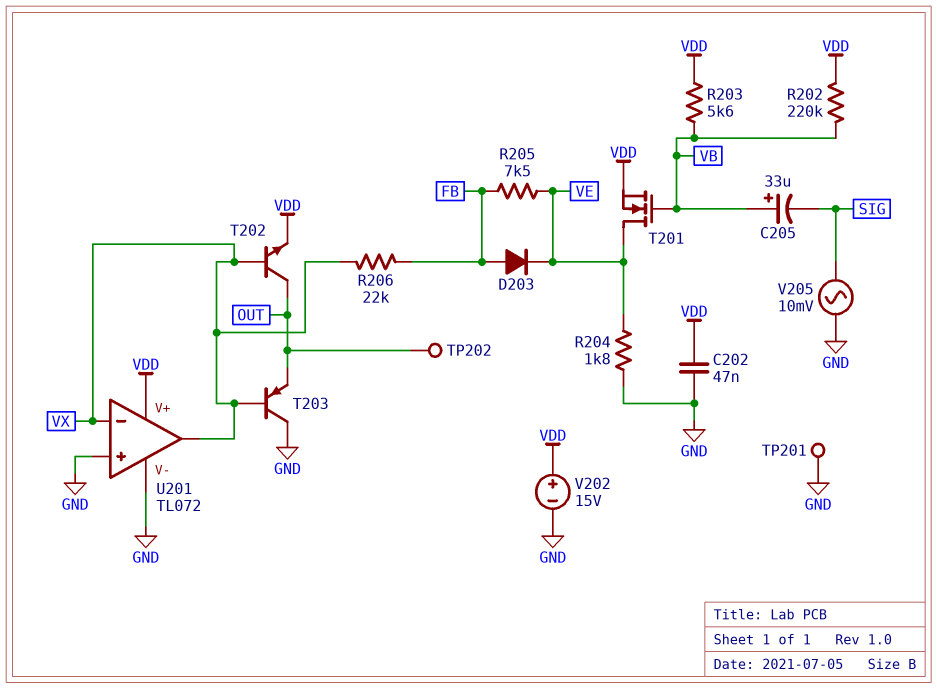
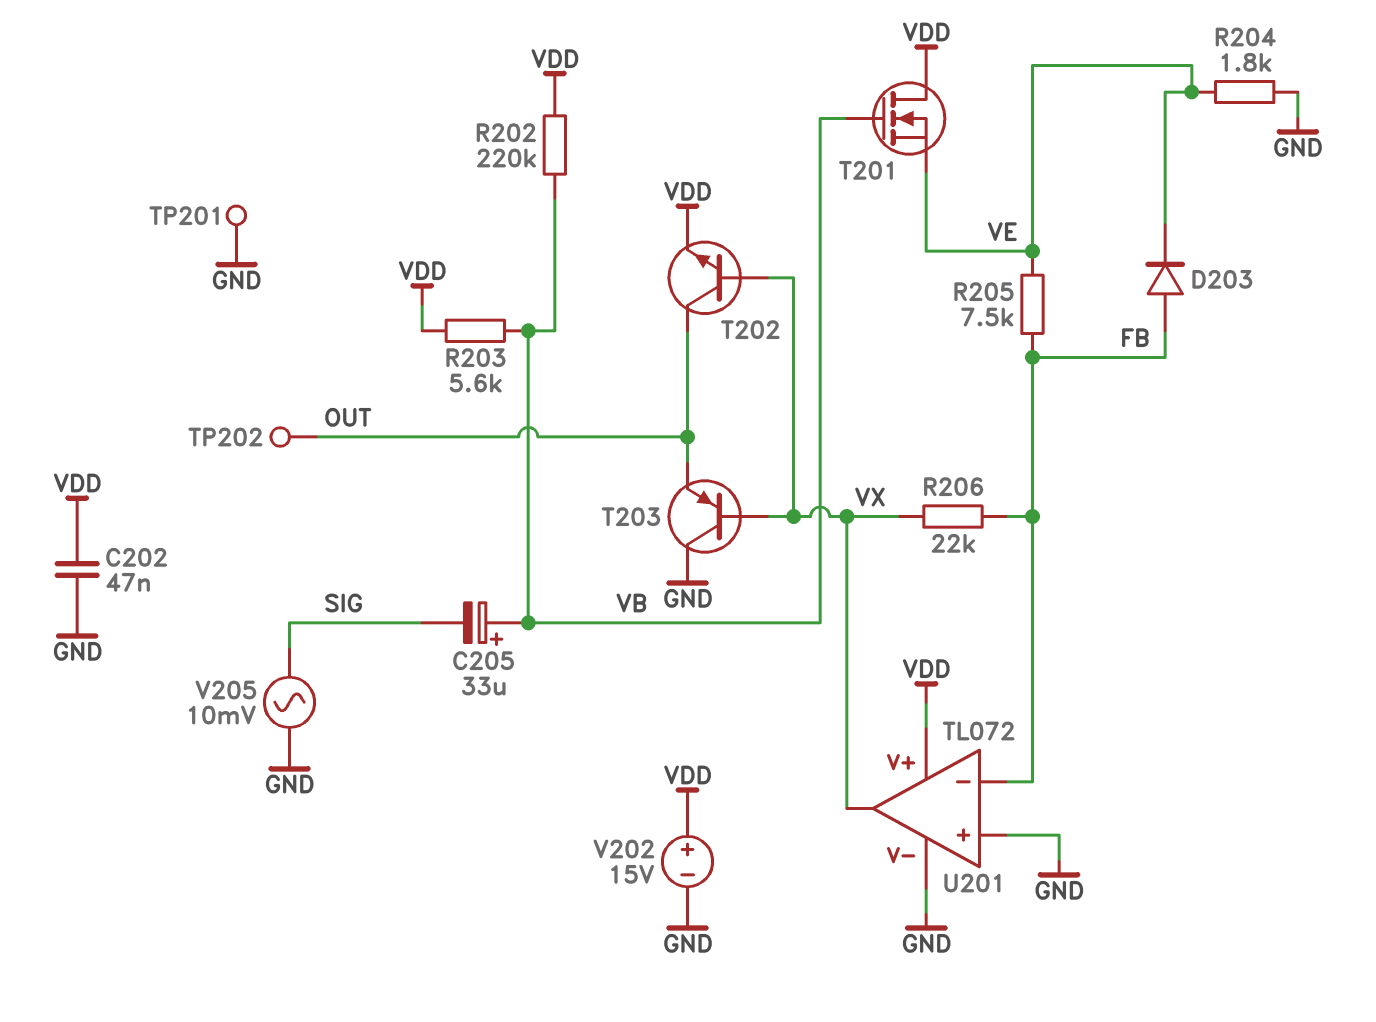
T201: NMOS (G VB, D VE, S VDD) -> NMOS (G VB, D VDD, S VE)
U201 pin in-: VX -> FB

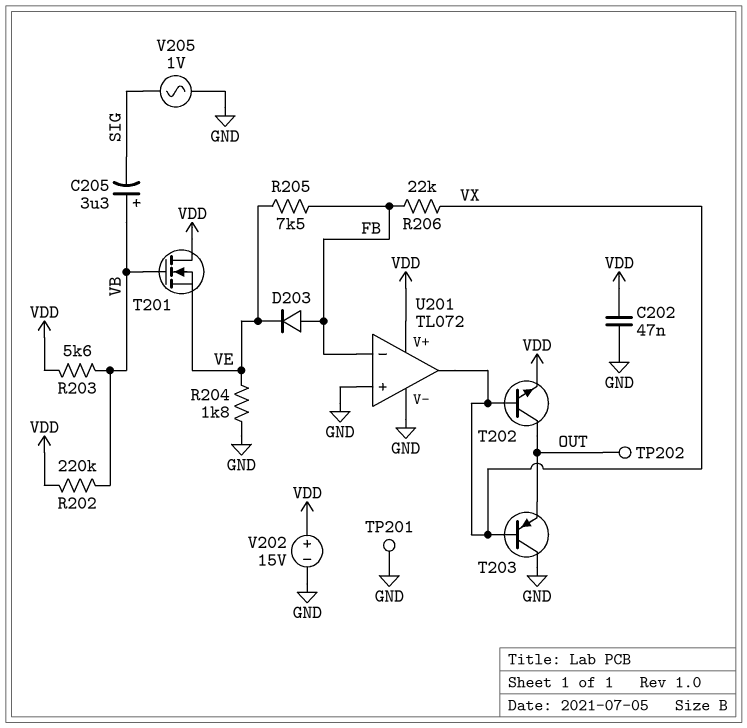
C205: 33uF (plus VB, minus SIG) -> 3.3uF (plus VB, minus SIG)
V205: AC 10mV (GND, SIG) -> AC 1V (GND, SIG)

